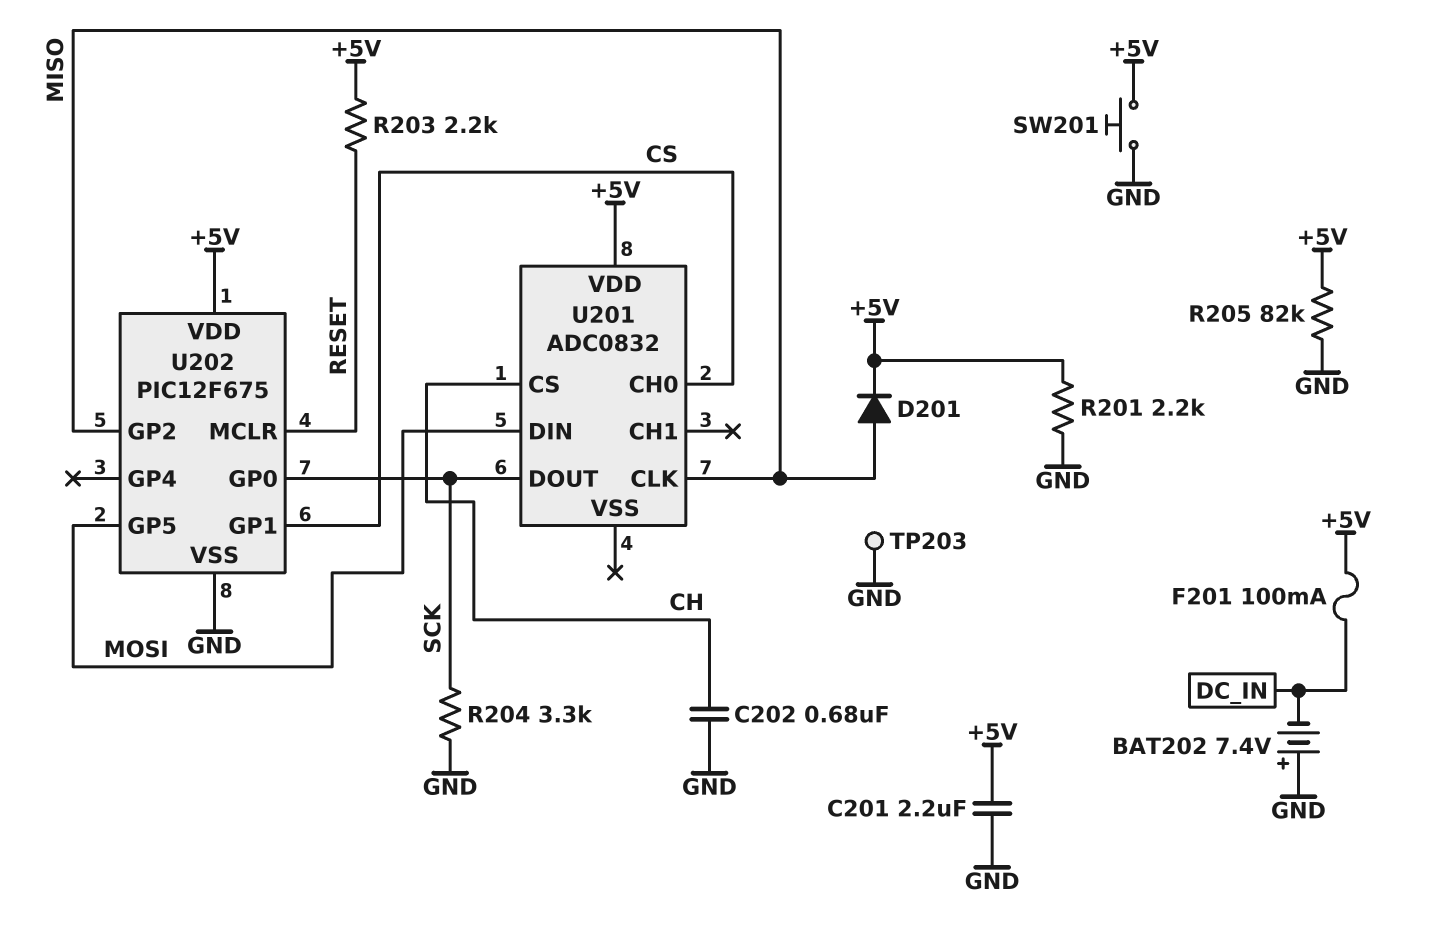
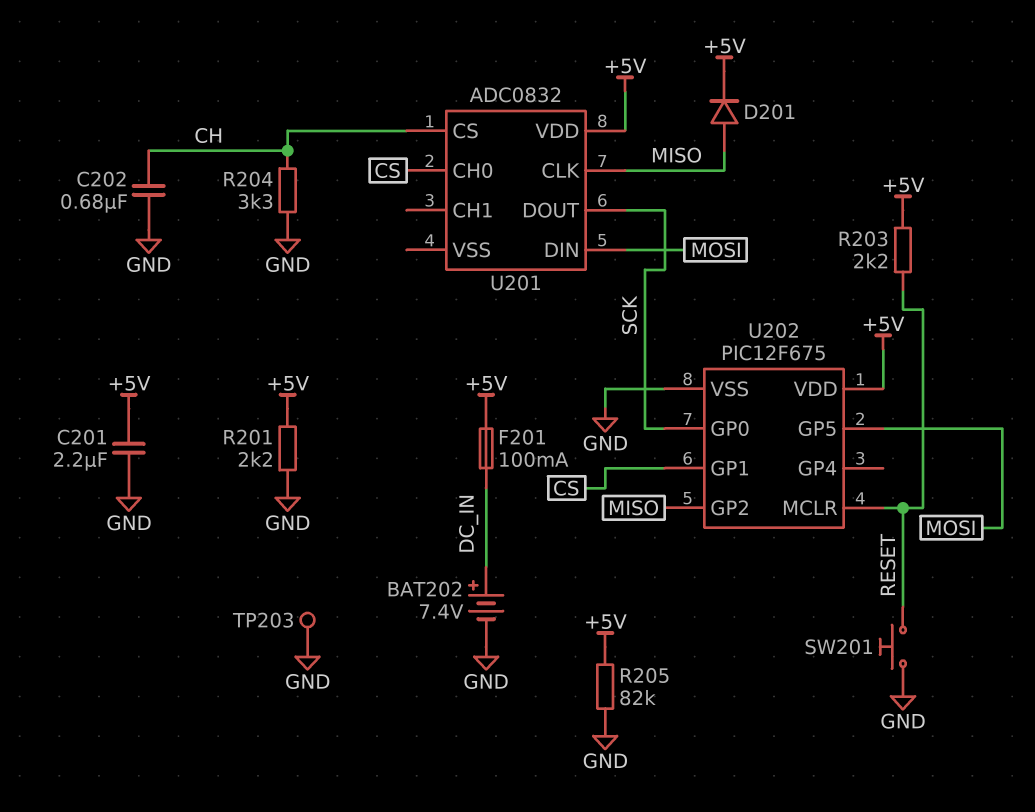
BAT202: 7.4V (plus GND, minus DC_IN) -> 7.4V (plus DC_IN, minus GND)
R204: 3.3k (GND, SCK) -> 3.3k (CH, GND)
SW201: button (+5V, GND) -> button (GND, RESET)

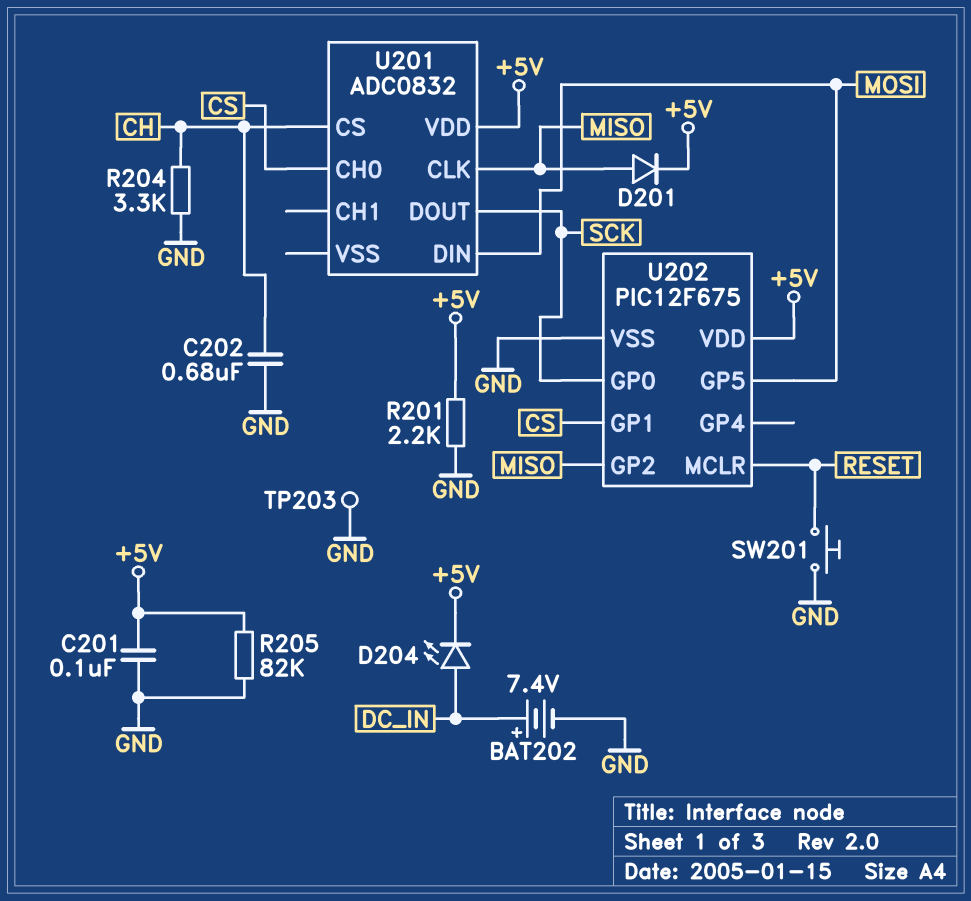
C201: 2.2uF (+5V, GND) -> 100nF (+5V, GND)
D204: none -> LED (A DC_IN, K +5V)
F201: 100mA (+5V, DC_IN) -> none
R203: 2.2k (+5V, RESET) -> none

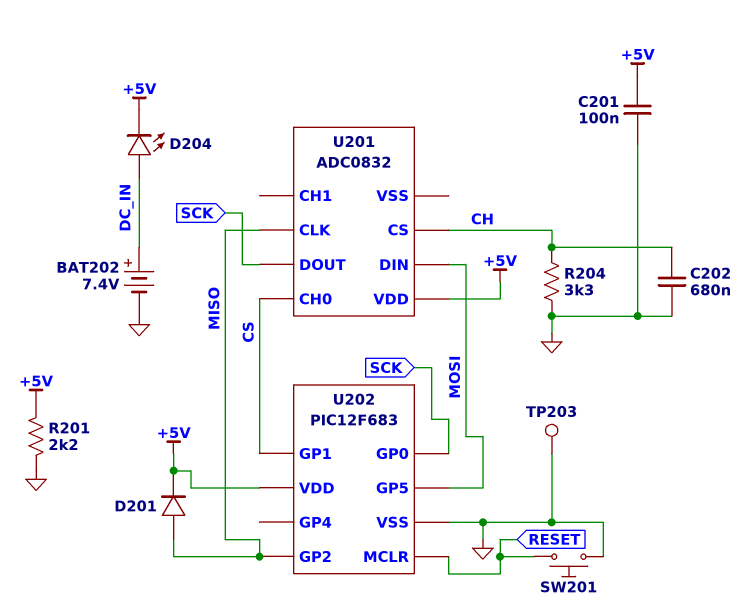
R205: 82k (+5V, GND) -> none
U202: PIC12F675 -> PIC12F683

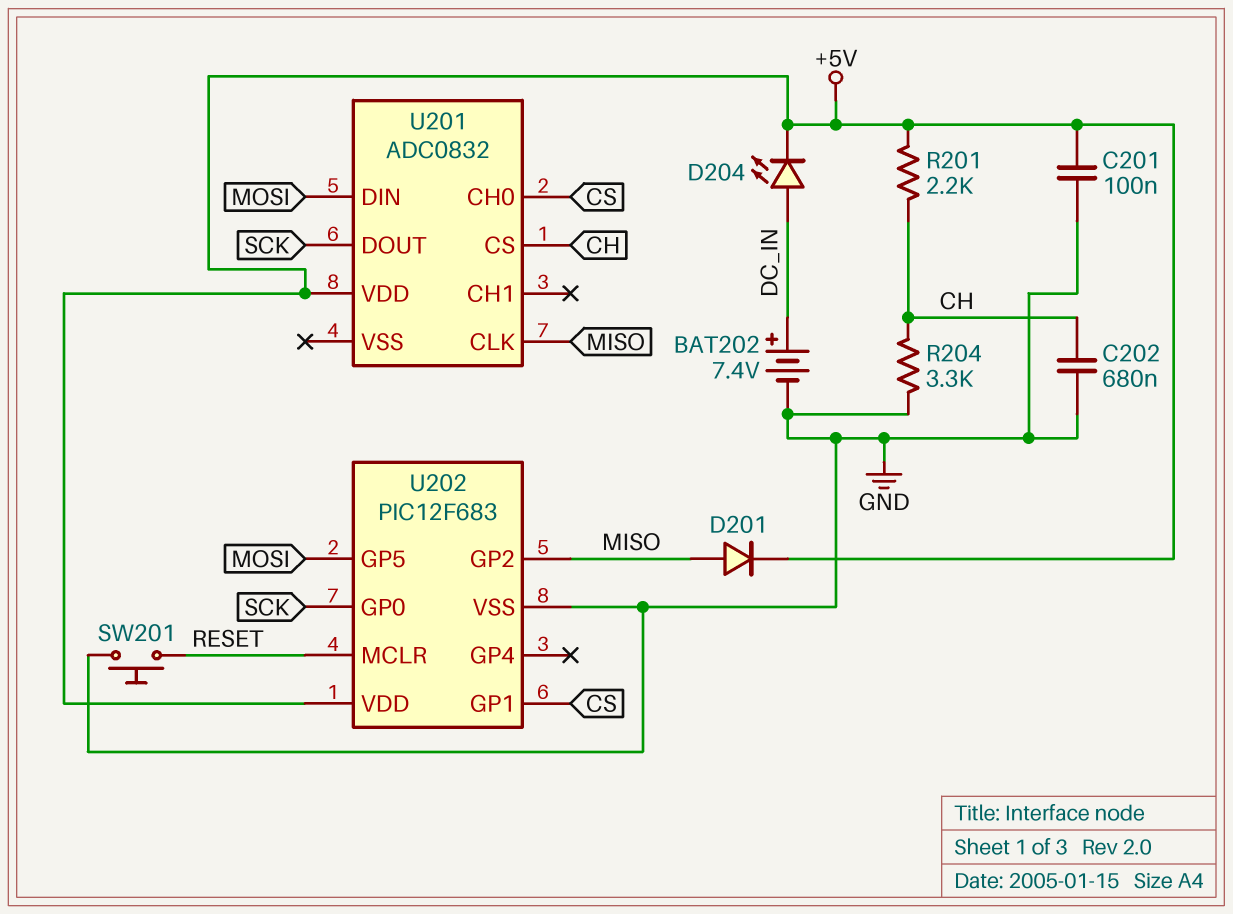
R201: 2.2k (+5V, GND) -> 2.2k (+5V, CH)
TP203: test point (GND) -> none

